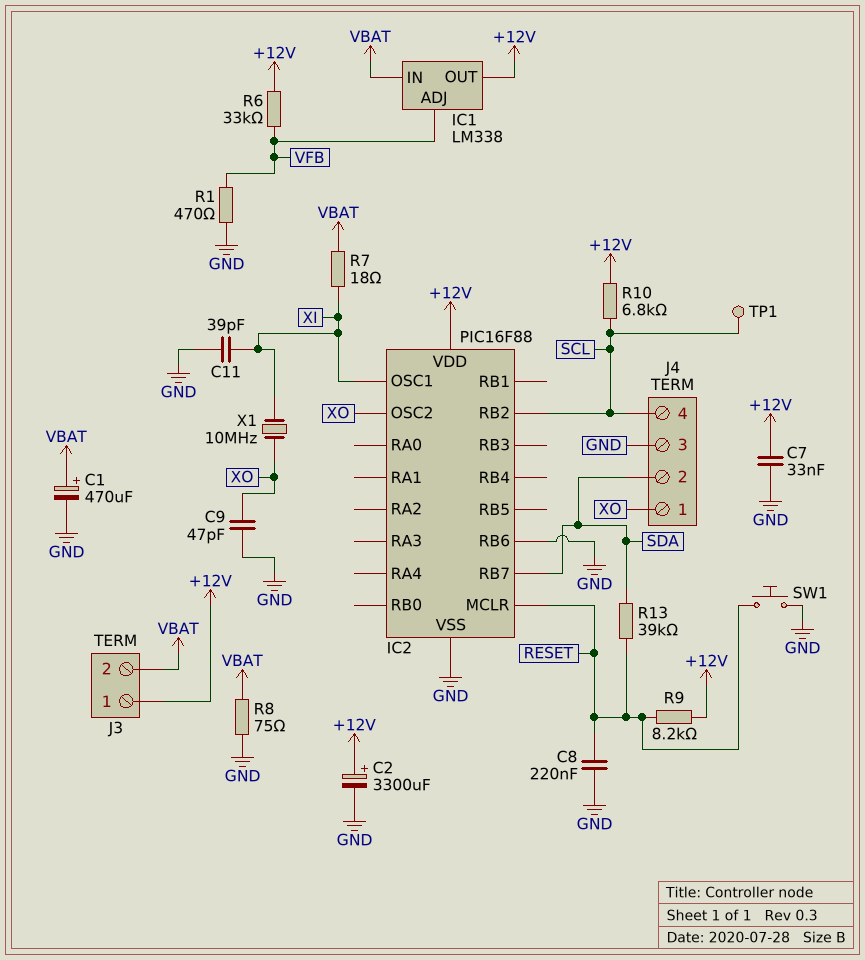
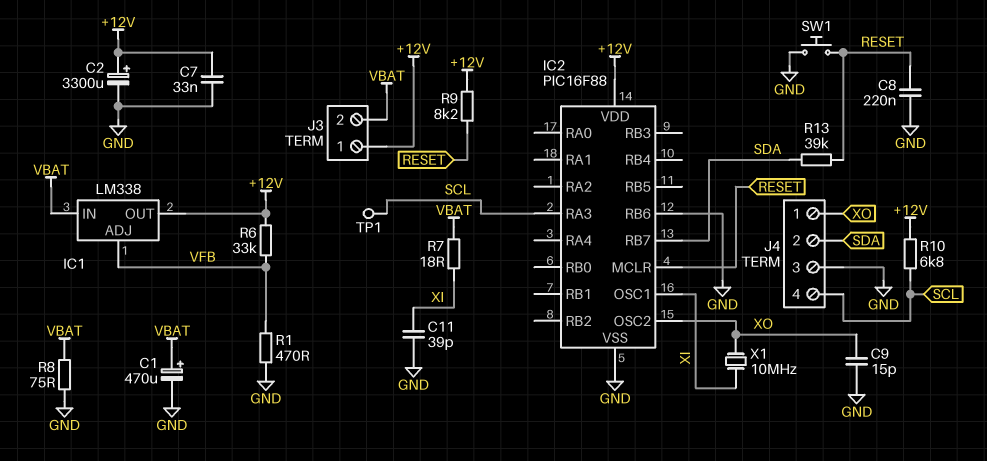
C9: 47pF (GND, XO) -> 15pF (GND, XO)
IC2 pin RA3: none -> SCL
IC2 pin RB2: SCL -> none

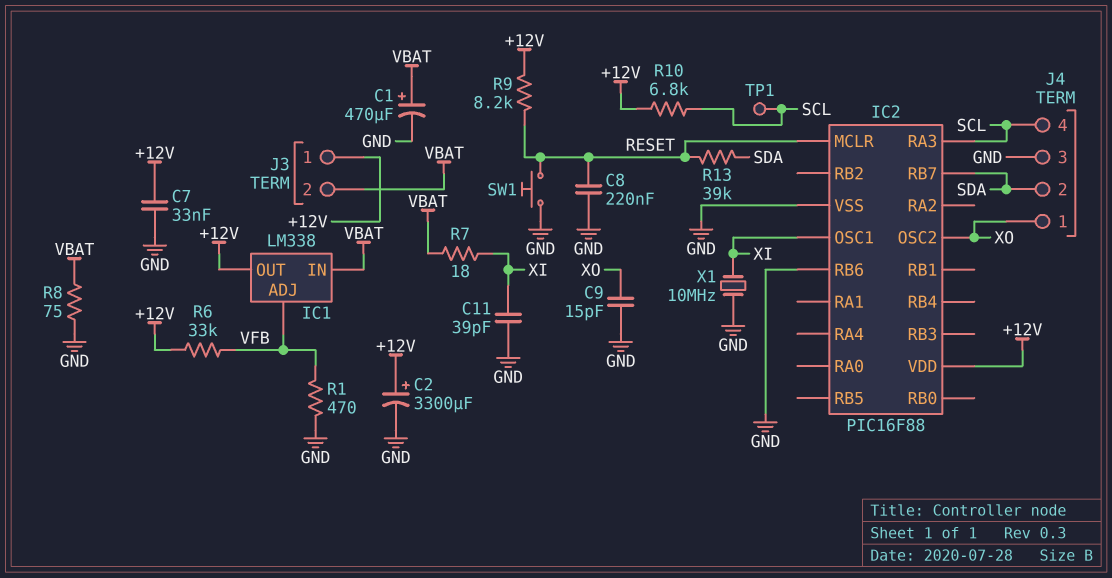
X1: 10MHz (XI, XO) -> 10MHz (GND, XI)

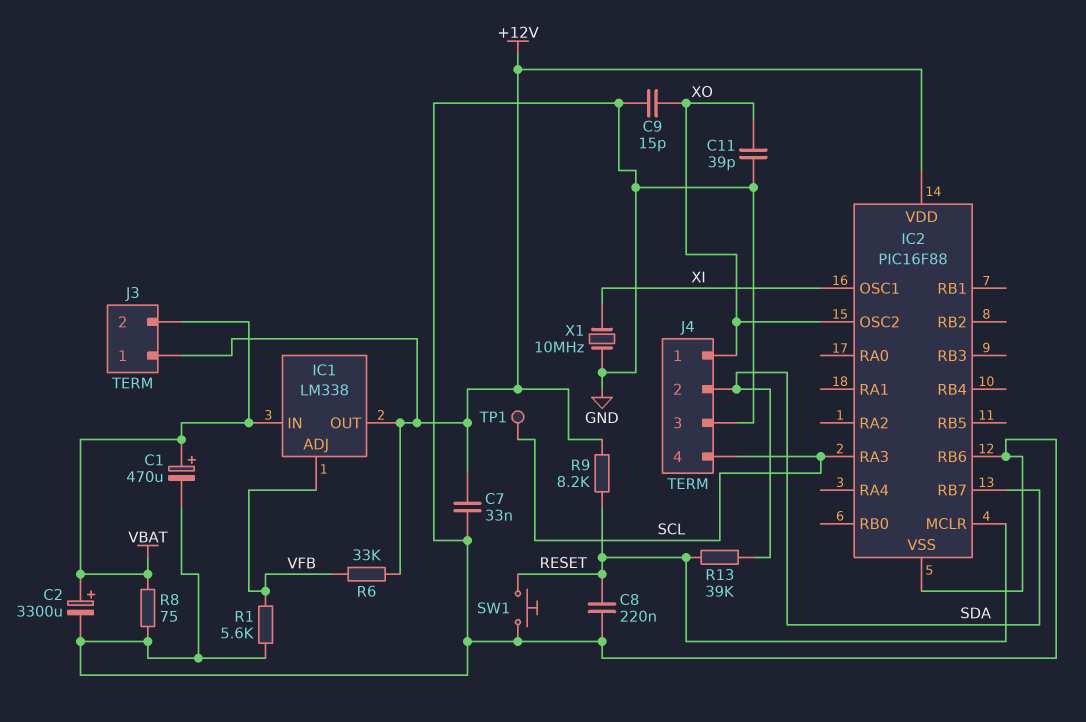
C2: 3300uF (plus +12V, minus GND) -> 3300uF (plus VBAT, minus GND)
C11: 39pF (GND, XI) -> 39pF (GND, XO)
R1: 470 (GND, VFB) -> 5.6k (GND, VFB)
R7: 18 (VBAT, XI) -> none
R10: 6.8k (+12V, SCL) -> none

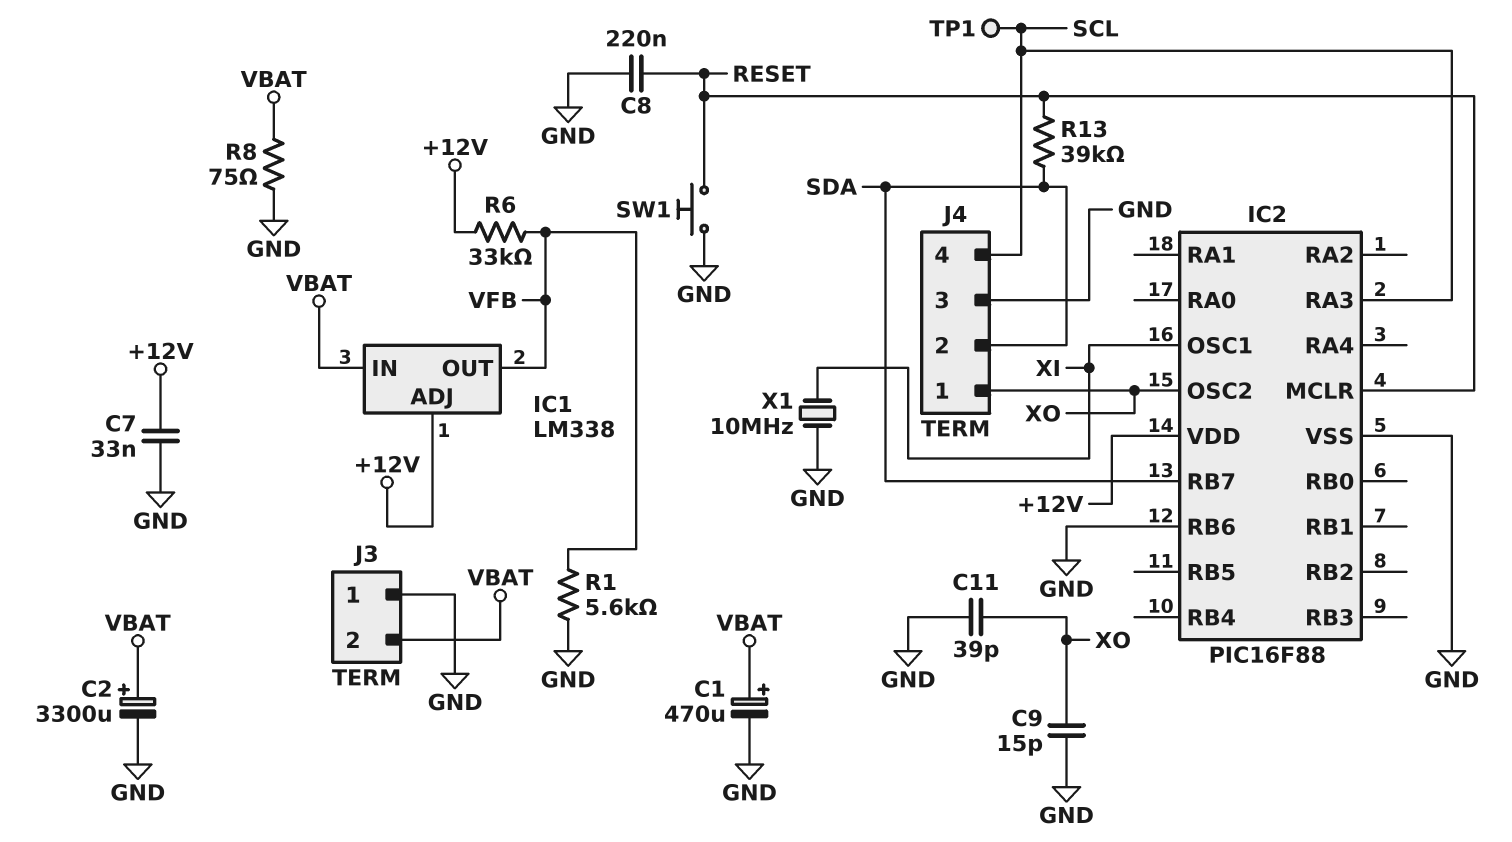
IC1 pin ADJ: VFB -> +12V
IC1 pin OUT: +12V -> VFB
J3 pin 1: +12V -> GND
R9: 8.2k (+12V, RESET) -> none

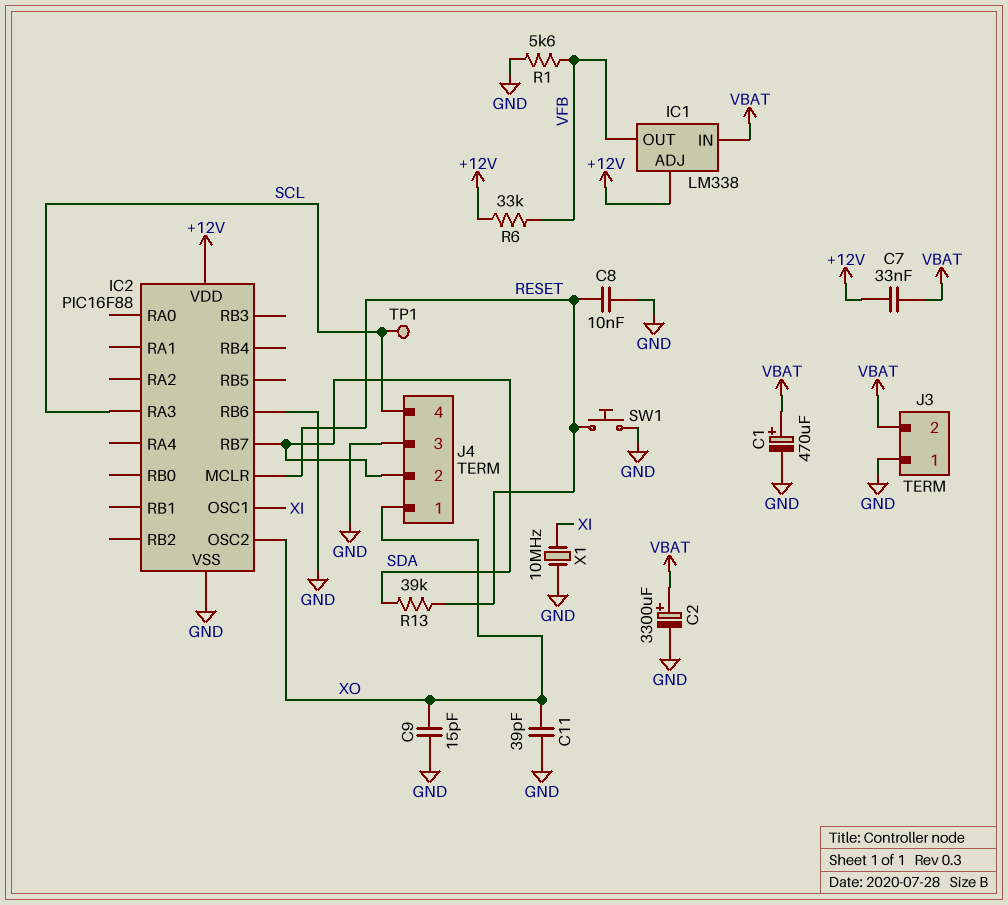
C7: 33nF (+12V, GND) -> 33nF (+12V, VBAT)
C8: 220nF (GND, RESET) -> 10nF (GND, RESET)
R8: 75 (GND, VBAT) -> none

